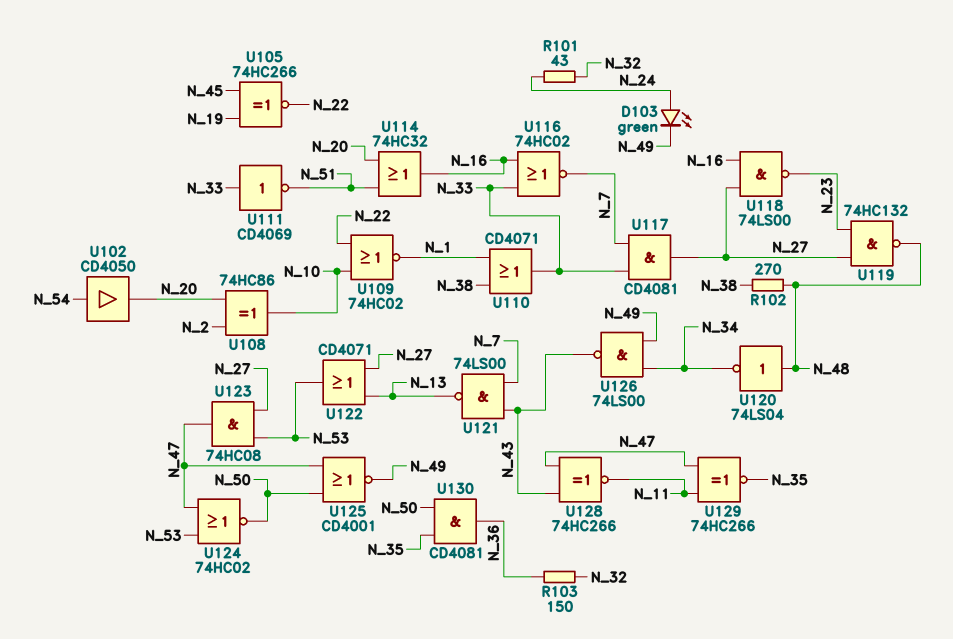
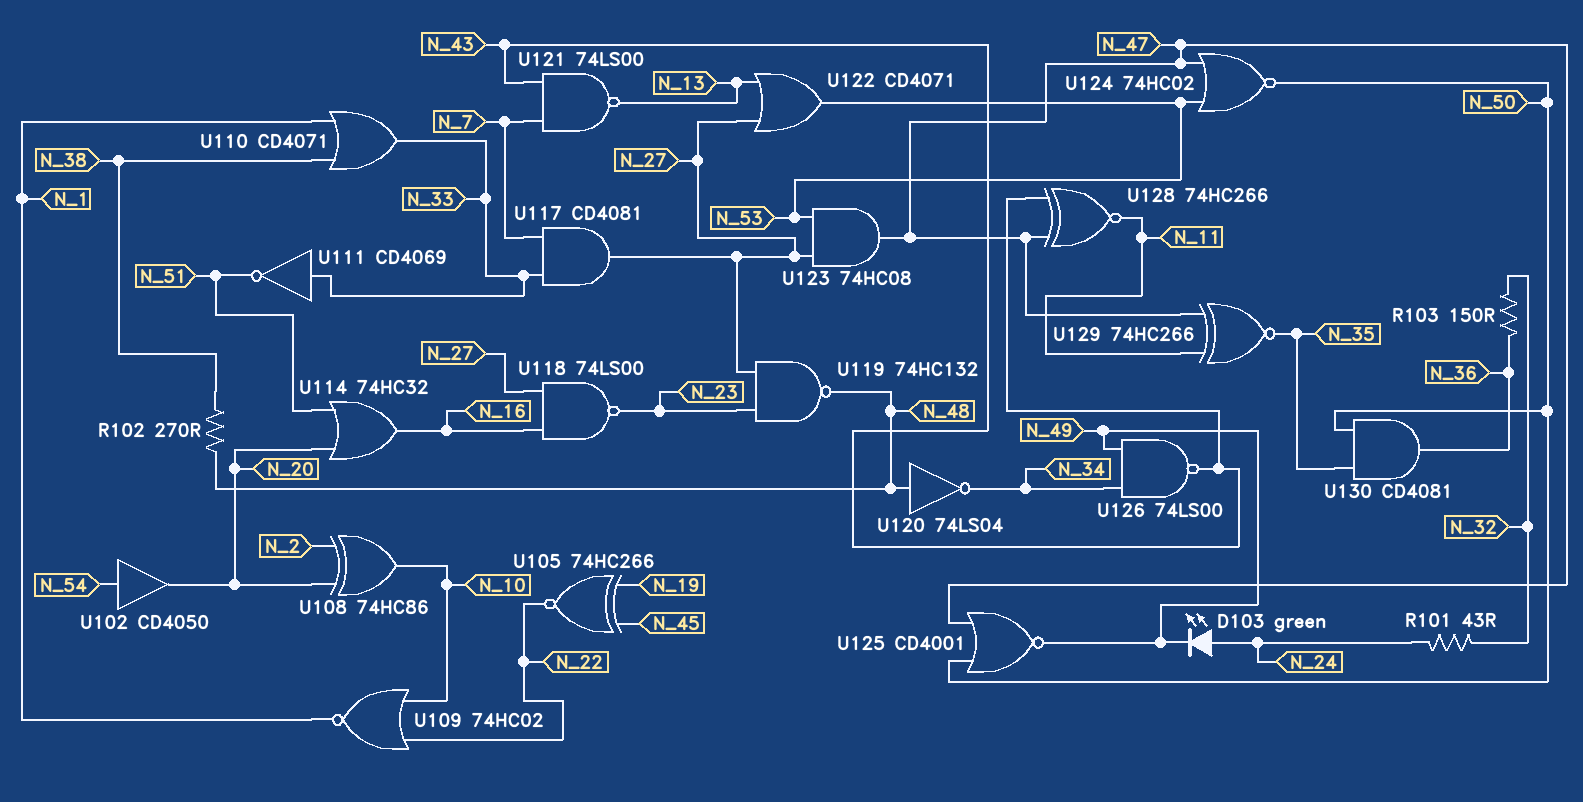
U116: NOR 74HC02 (in N_16, in N_33, out N_7) -> none

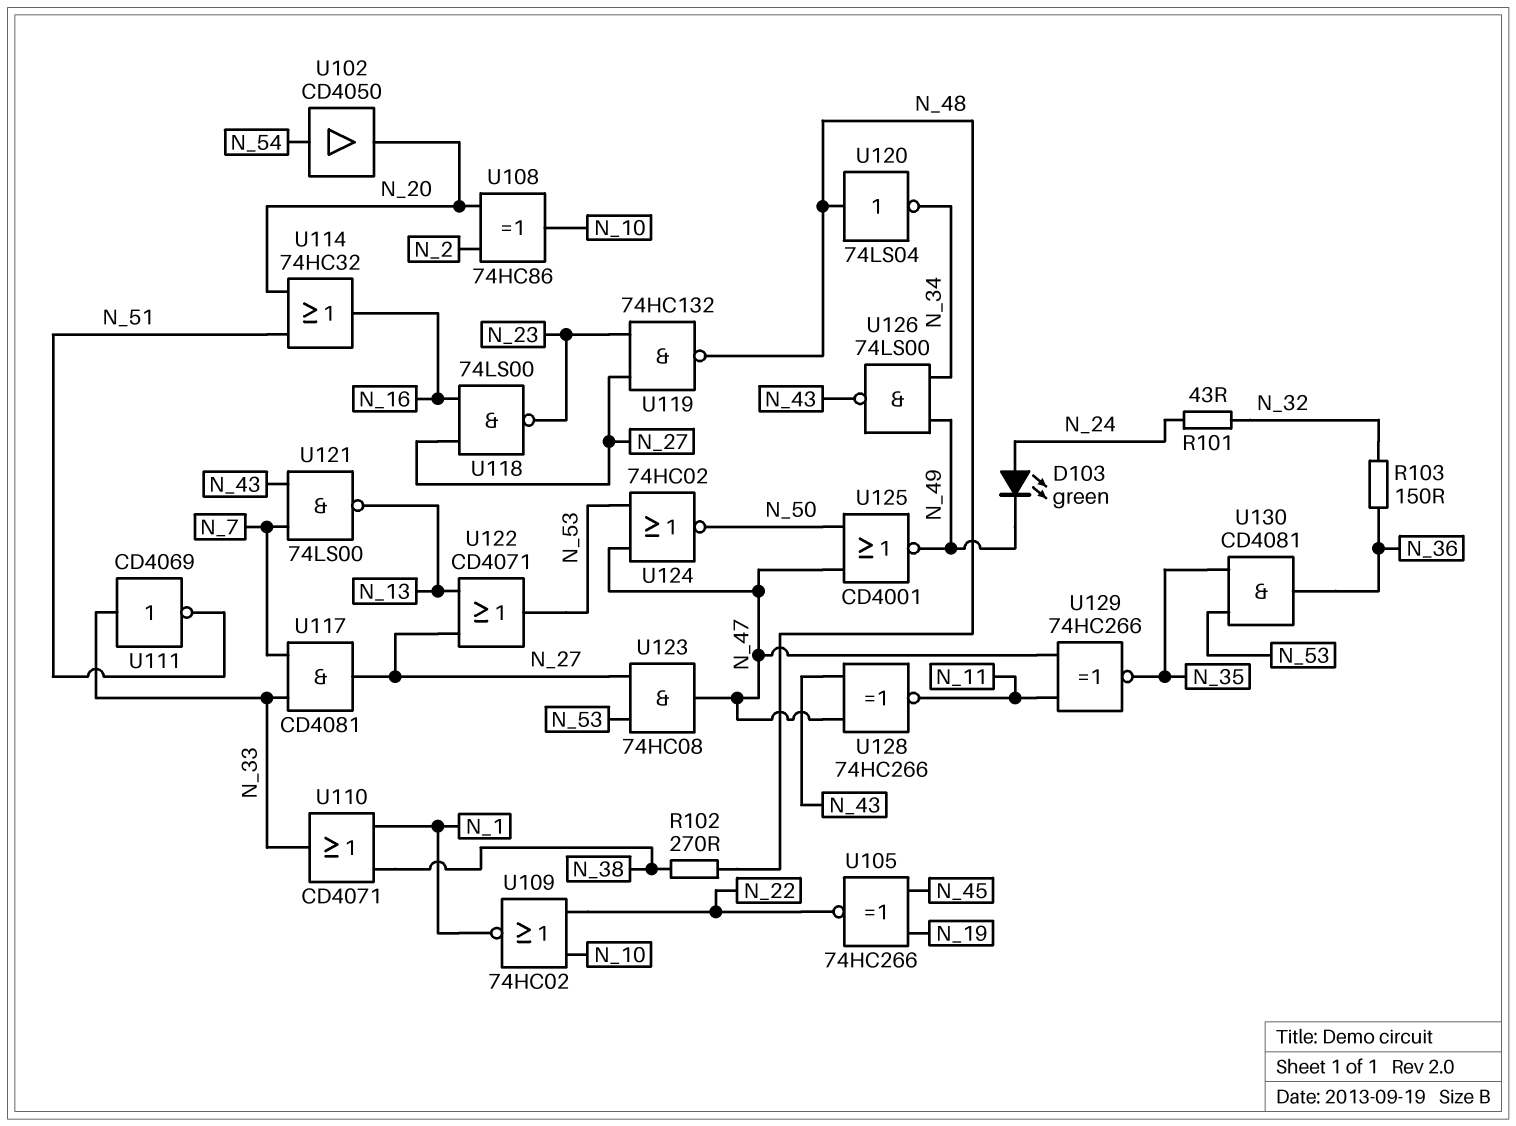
U130: AND CD4081 (in N_35, in N_50, out N_36) -> AND CD4081 (in N_35, in N_53, out N_36)

